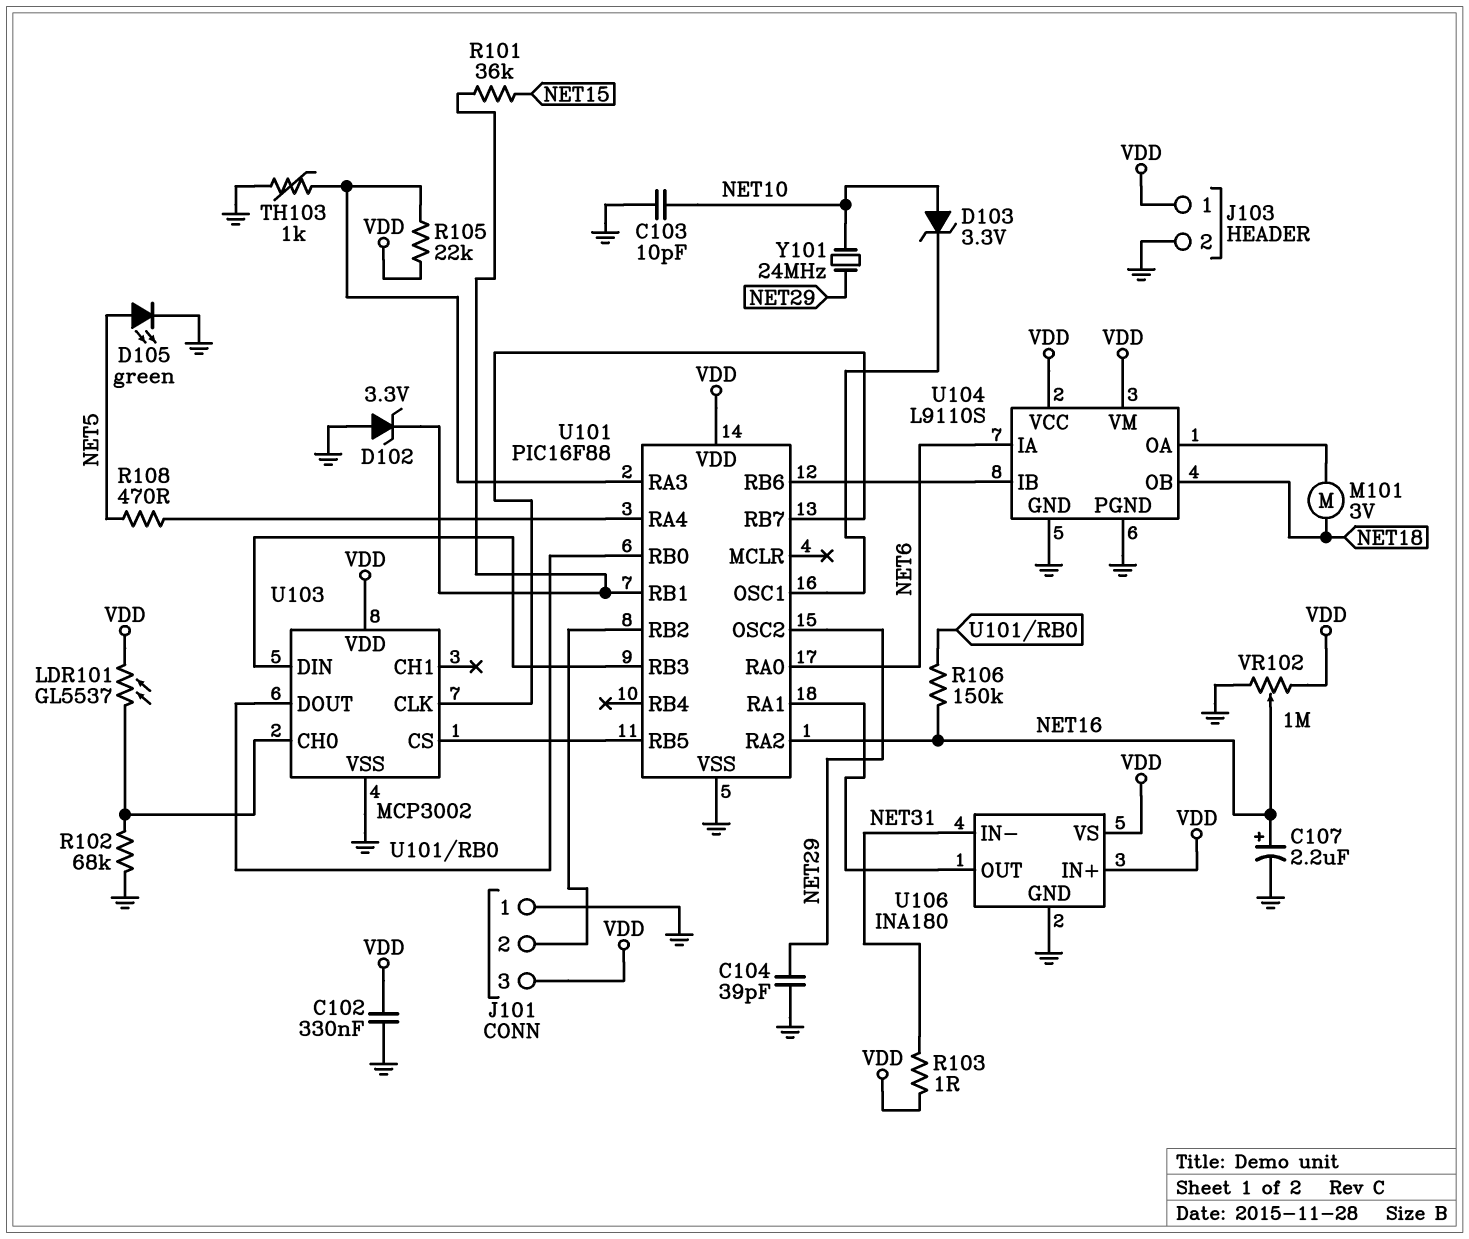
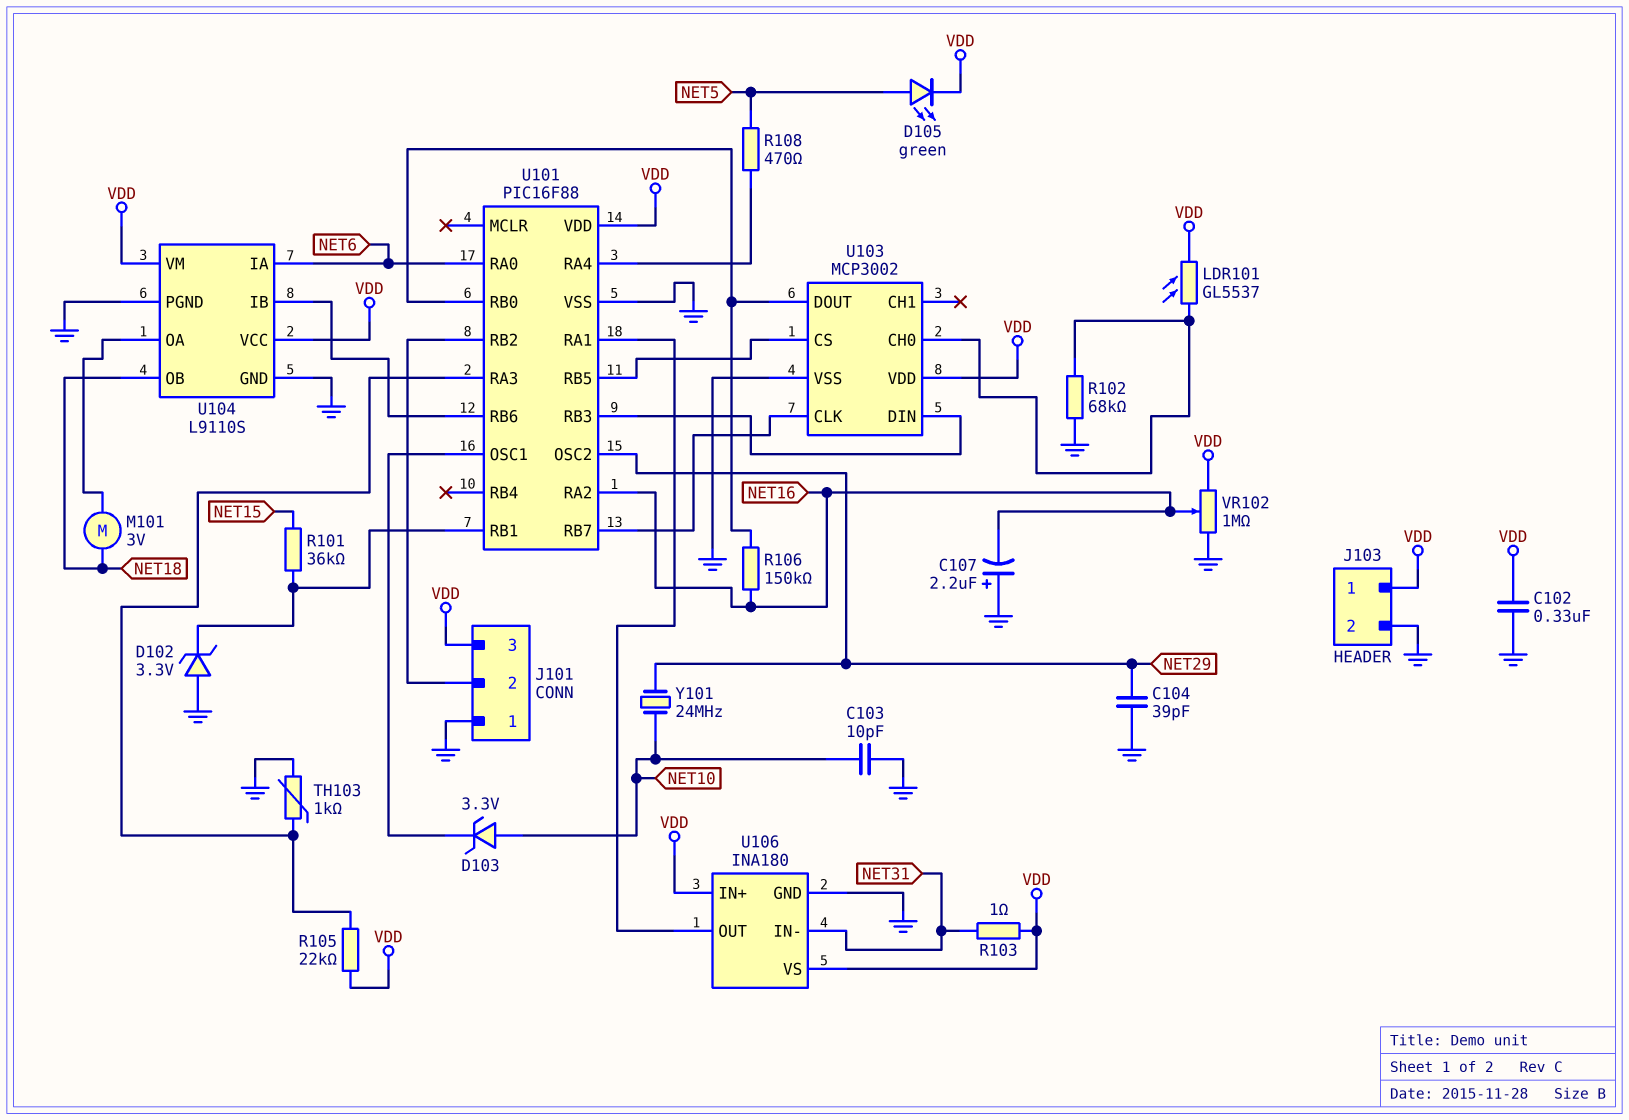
C107: 2.2uF (plus NET16, minus GND) -> 2.2uF (plus GND, minus NET16)
D105: LED green (A NET5, K GND) -> LED green (A NET5, K VDD)

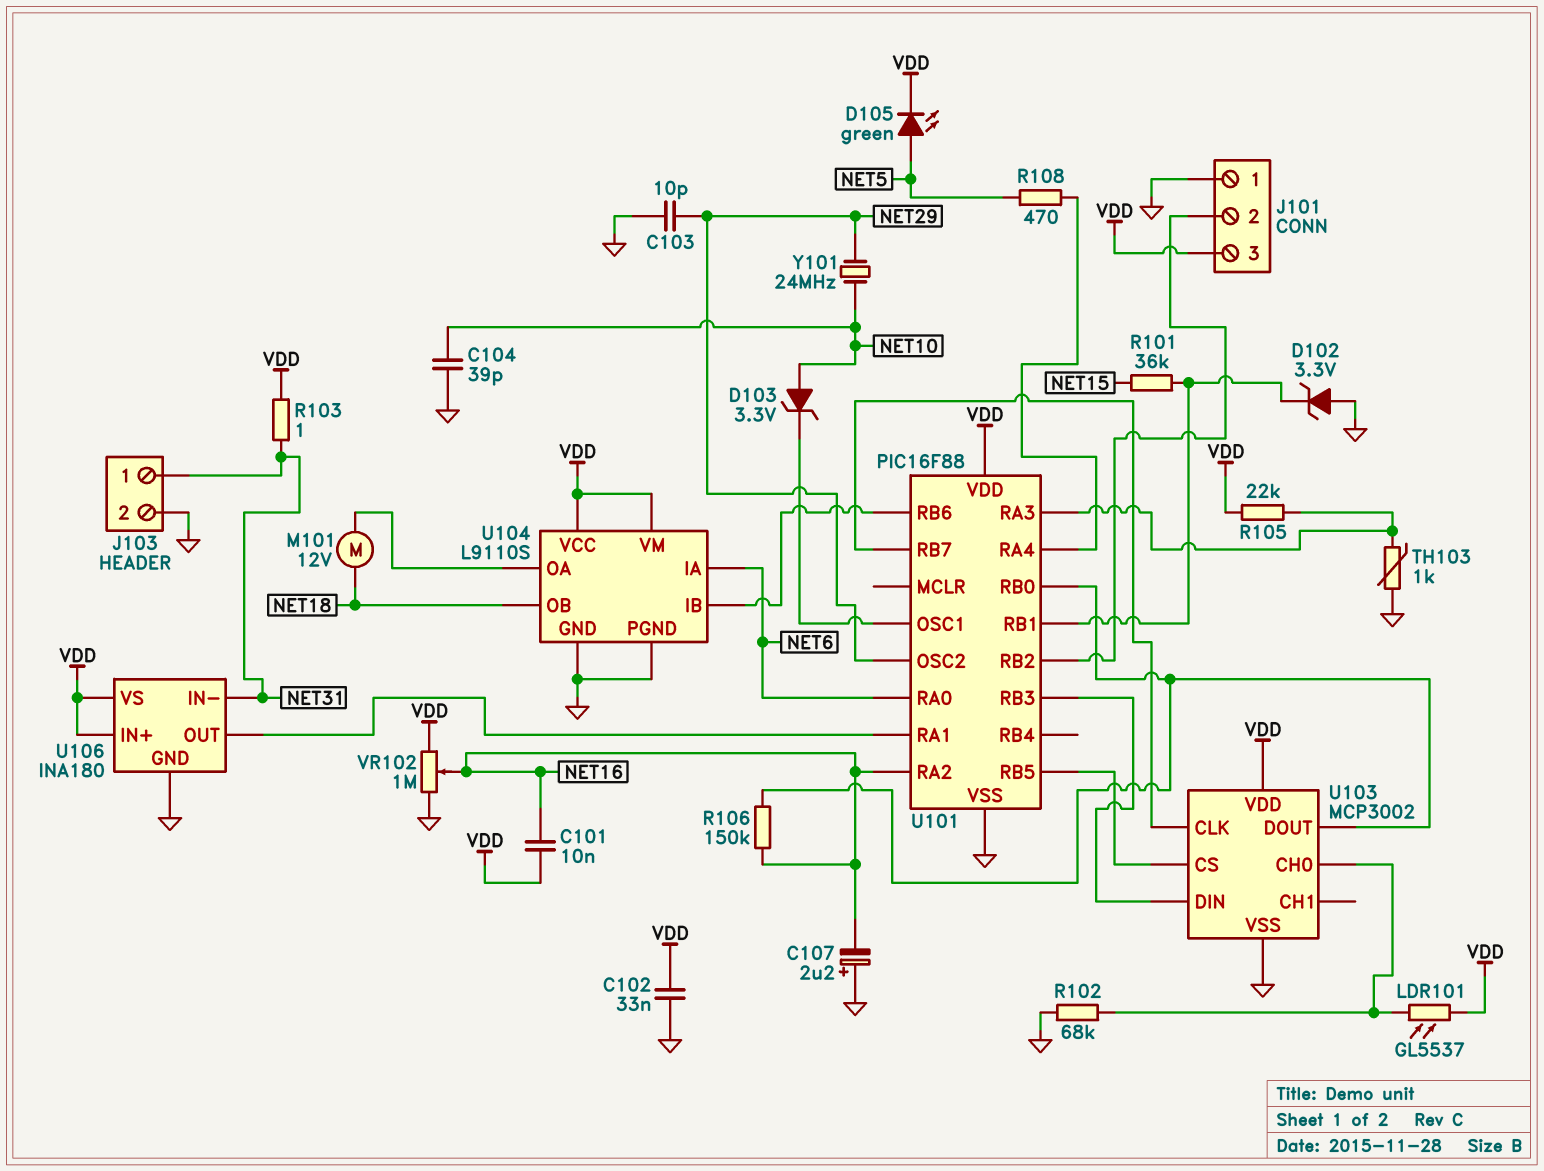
C101: none -> 10nF (NET16, VDD)
C102: 330nF (GND, VDD) -> 33nF (GND, VDD)
C103: 10pF (GND, NET10) -> 10pF (GND, NET29)
C104: 39pF (GND, NET29) -> 39pF (GND, NET10)
J103 pin 1: VDD -> NET31
M101: motor 3V (NET18, U104/OA) -> motor 12V (NET18, U104/OA)

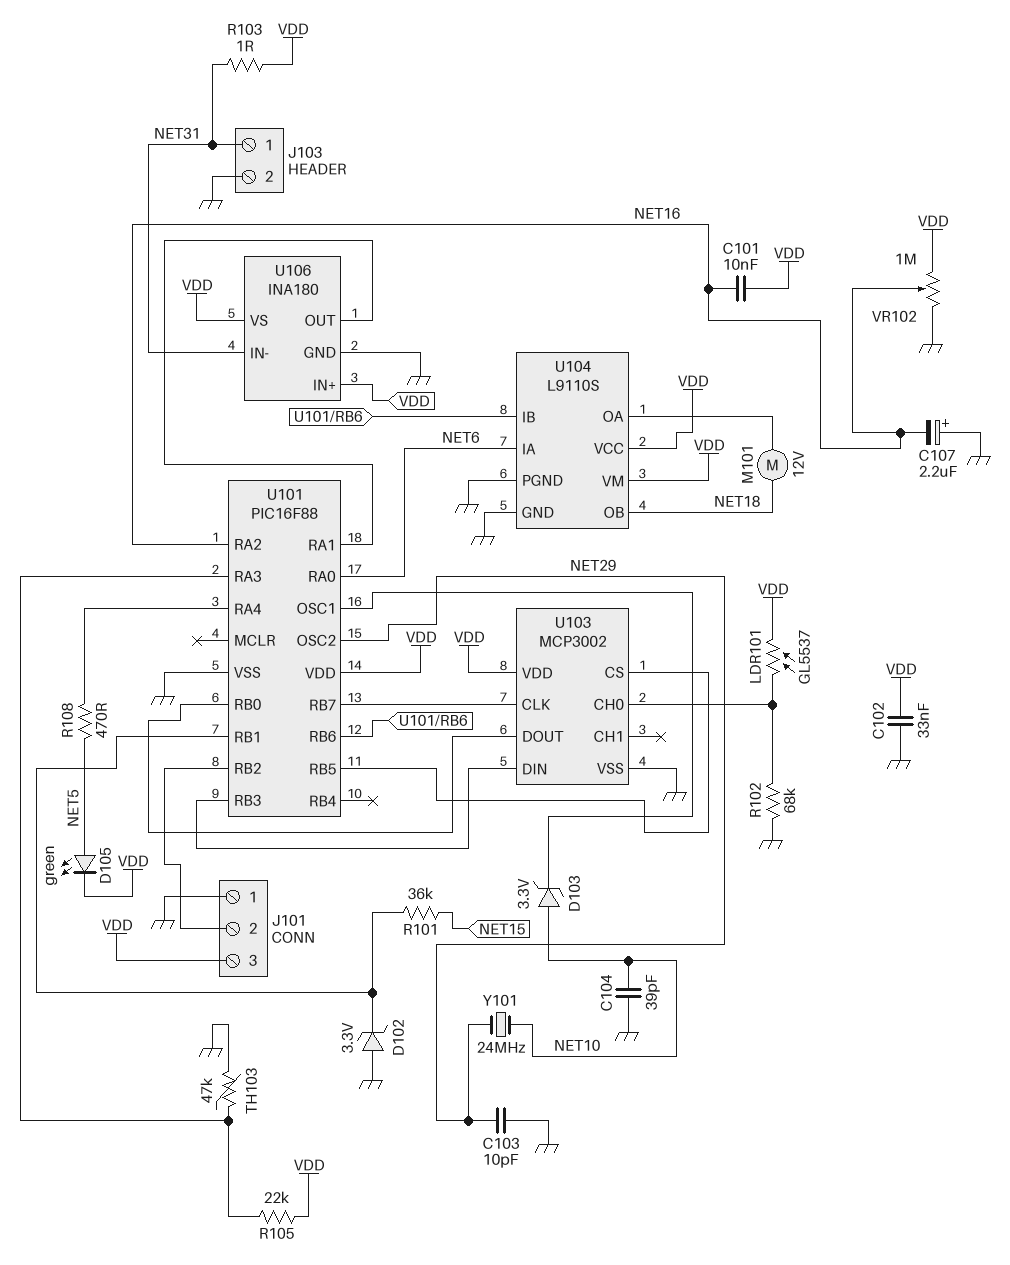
R106: 150k (NET16, U101/RB0) -> none
TH103: 1k (GND, U101/RA3) -> 47k (GND, U101/RA3)

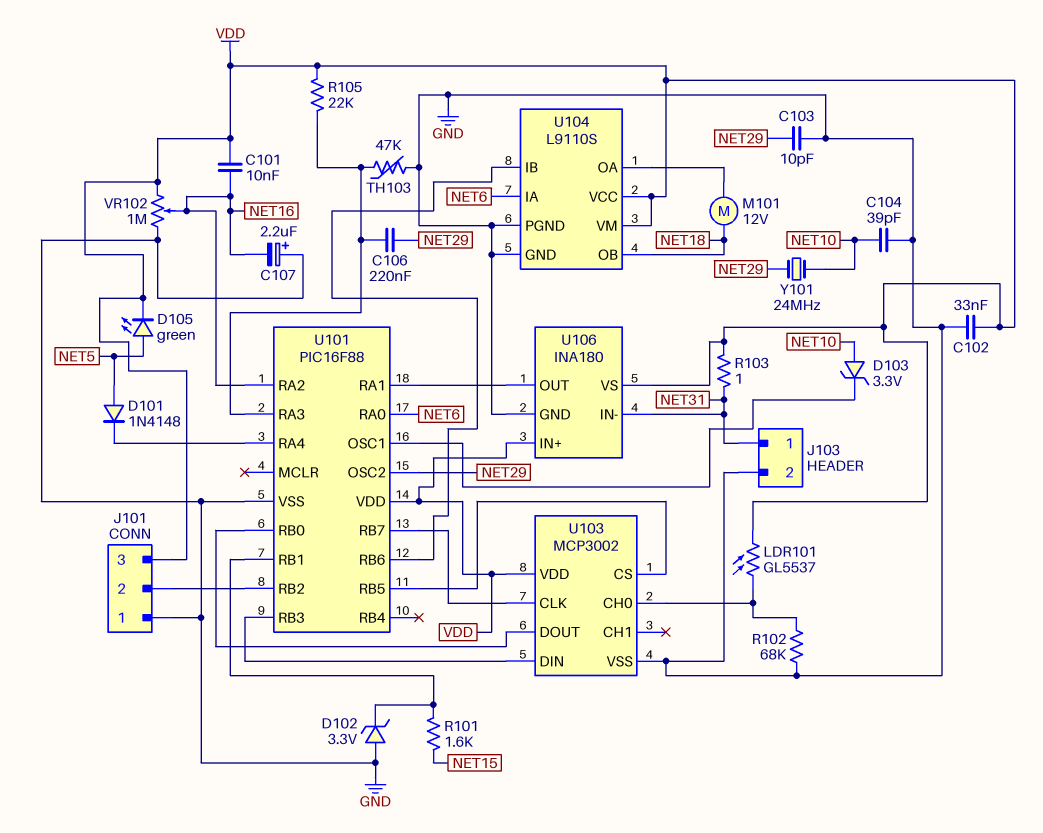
C106: none -> 220nF (NET29, U101/RA3)
D101: none -> diode 1N4148 (A NET5, K U101/RA4)
R101: 36k (NET15, U101/RB1) -> 1.6k (NET15, U101/RB1)
R108: 470 (NET5, U101/RA4) -> none

